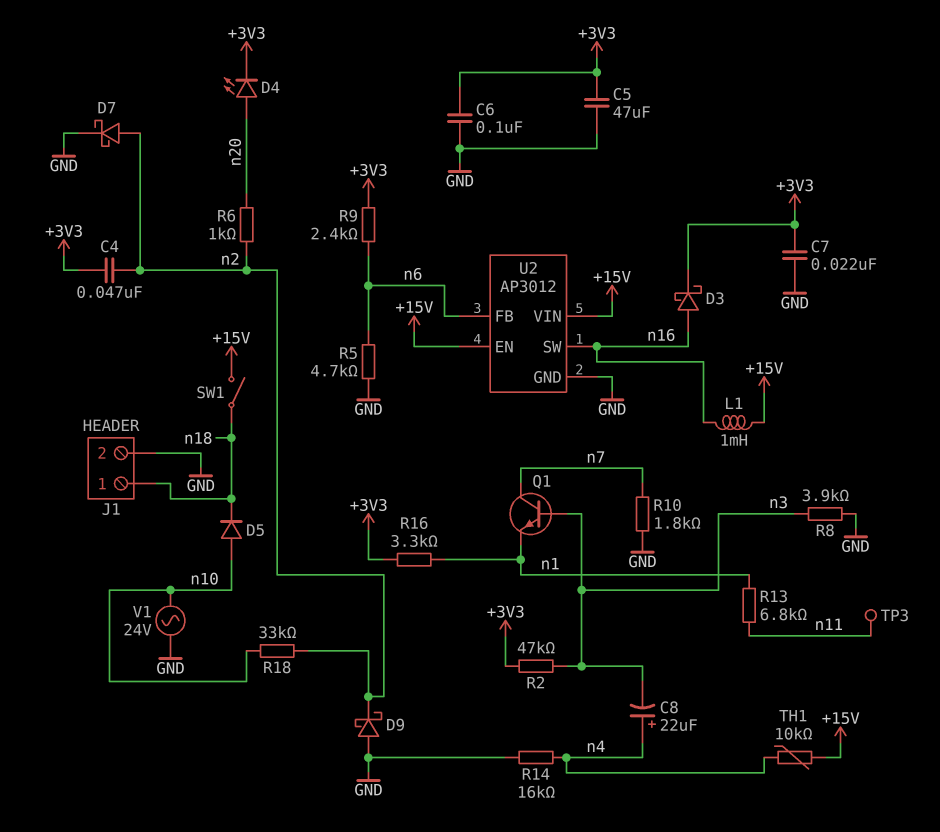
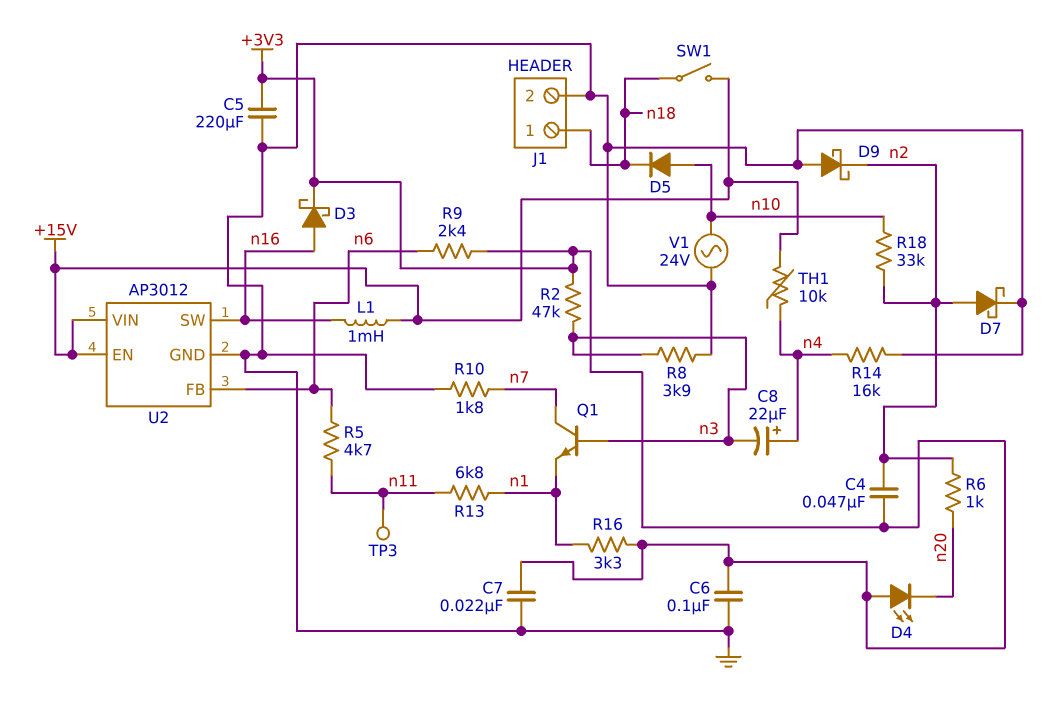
C5: 47uF (+3V3, GND) -> 220uF (+3V3, GND)
D4: LED (A n20, K +3V3) -> LED (A +3V3, K n20)
R5: 4.7k (GND, n6) -> 4.7k (n6, n11)

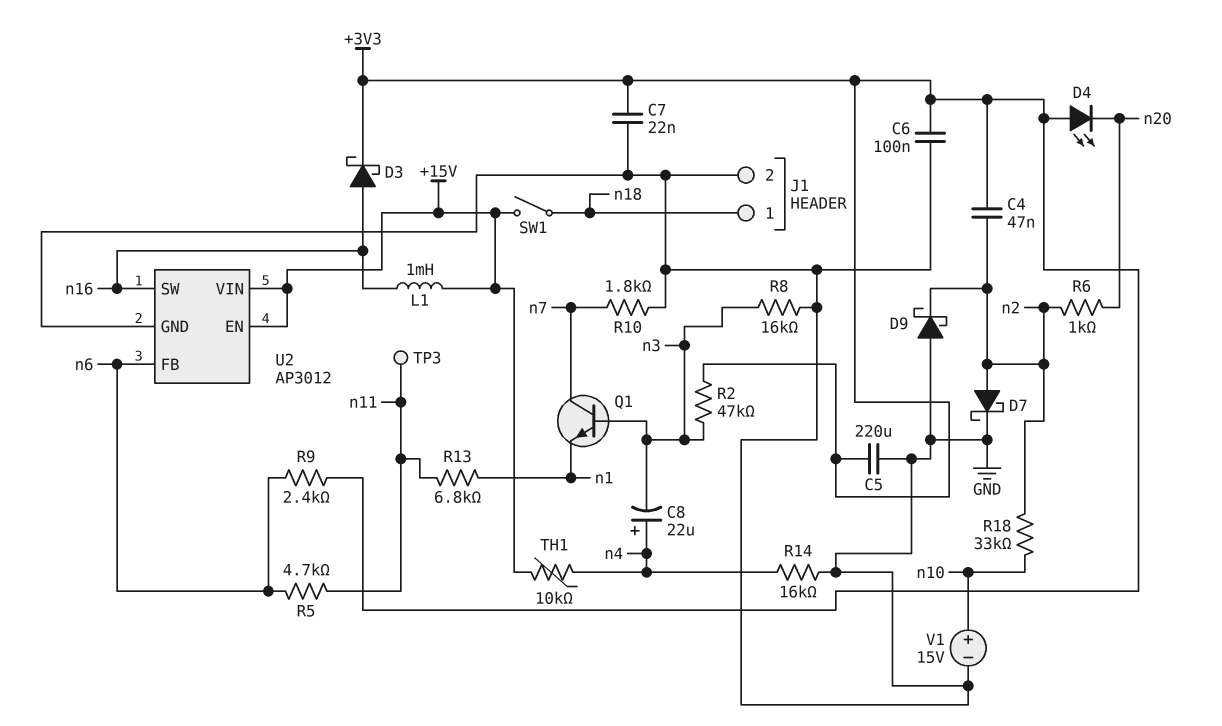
D5: diode (A n10, K n18) -> none
R8: 3.9k (GND, n3) -> 16k (GND, n3)
R16: 3.3k (+3V3, n1) -> none
V1: AC 24V (GND, n10) -> 15V (plus n10, minus GND)

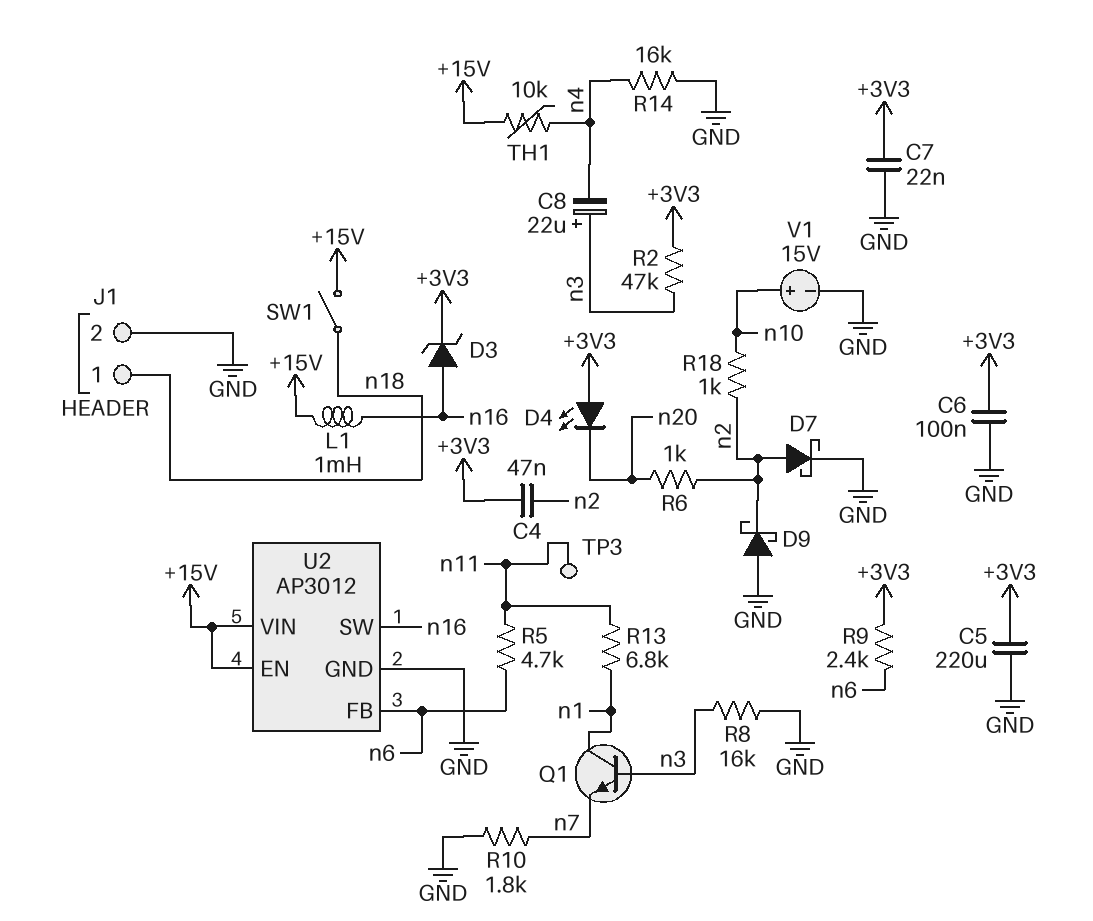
C8: 22uF (plus n4, minus n3) -> 22uF (plus n3, minus n4)
D3: schottky (A n16, K +3V3) -> zener (A n16, K +3V3)
Q1: NPN (B n3, C n7, E n1) -> NPN (B n3, C n1, E n7)
R18: 33k (n2, n10) -> 1k (n2, n10)

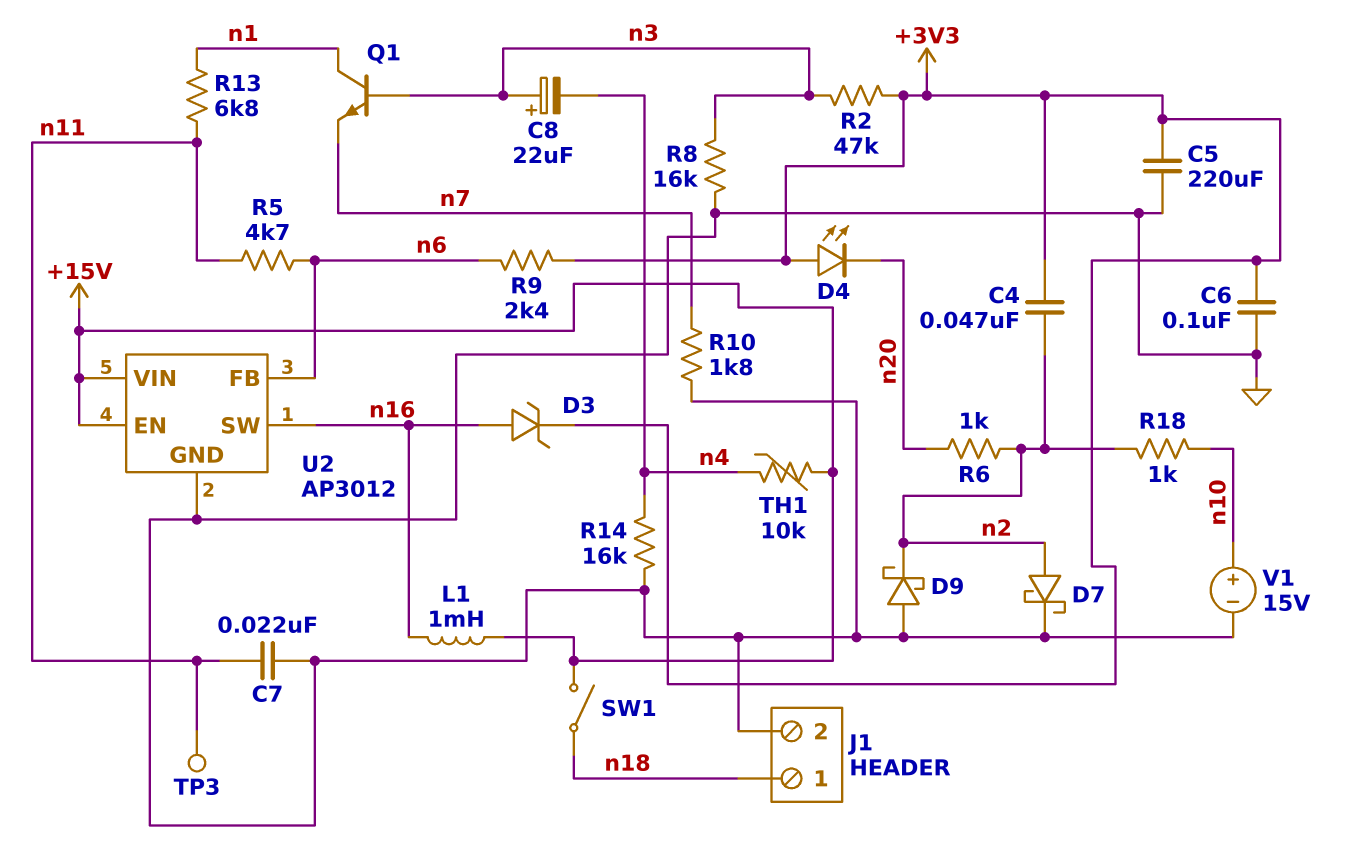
C7: 22nF (+3V3, GND) -> 22nF (GND, n11)

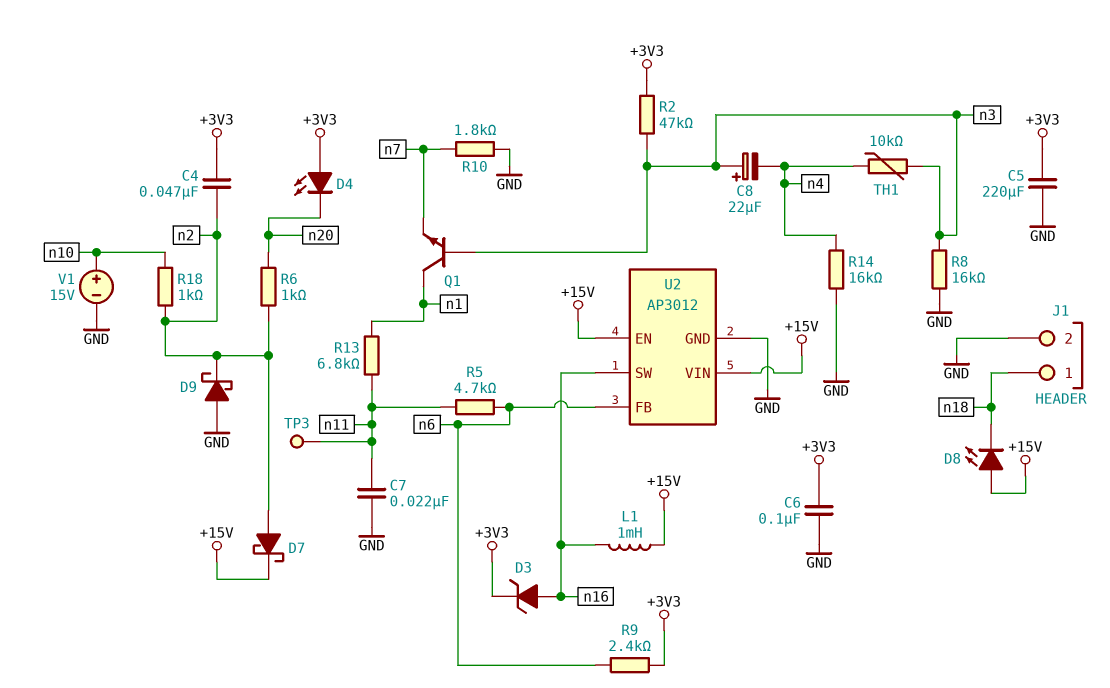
D7: schottky (A n2, K GND) -> schottky (A n2, K +15V)
D8: none -> LED (A +15V, K n18)
SW1: switch (+15V, n18) -> none
TH1: 10k (+15V, n4) -> 10k (n3, n4)

